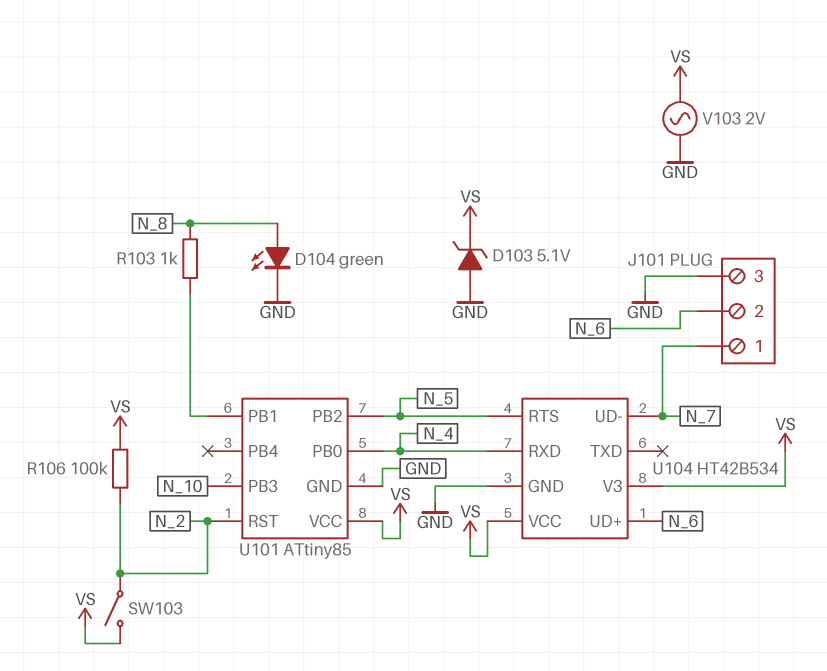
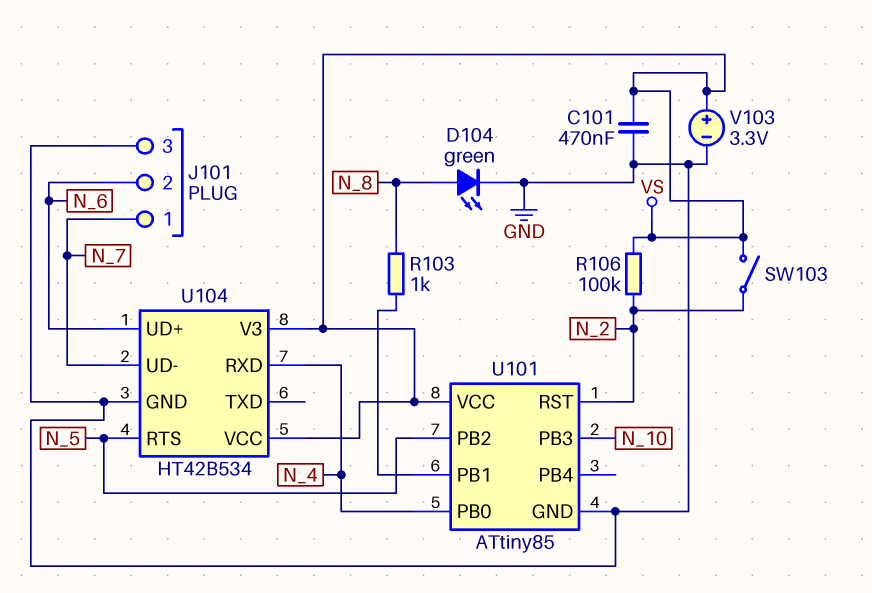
C101: none -> 470nF (GND, VS)
D103: zener 5.1V (A GND, K VS) -> none
V103: AC 2V (GND, VS) -> 3.3V (plus VS, minus GND)

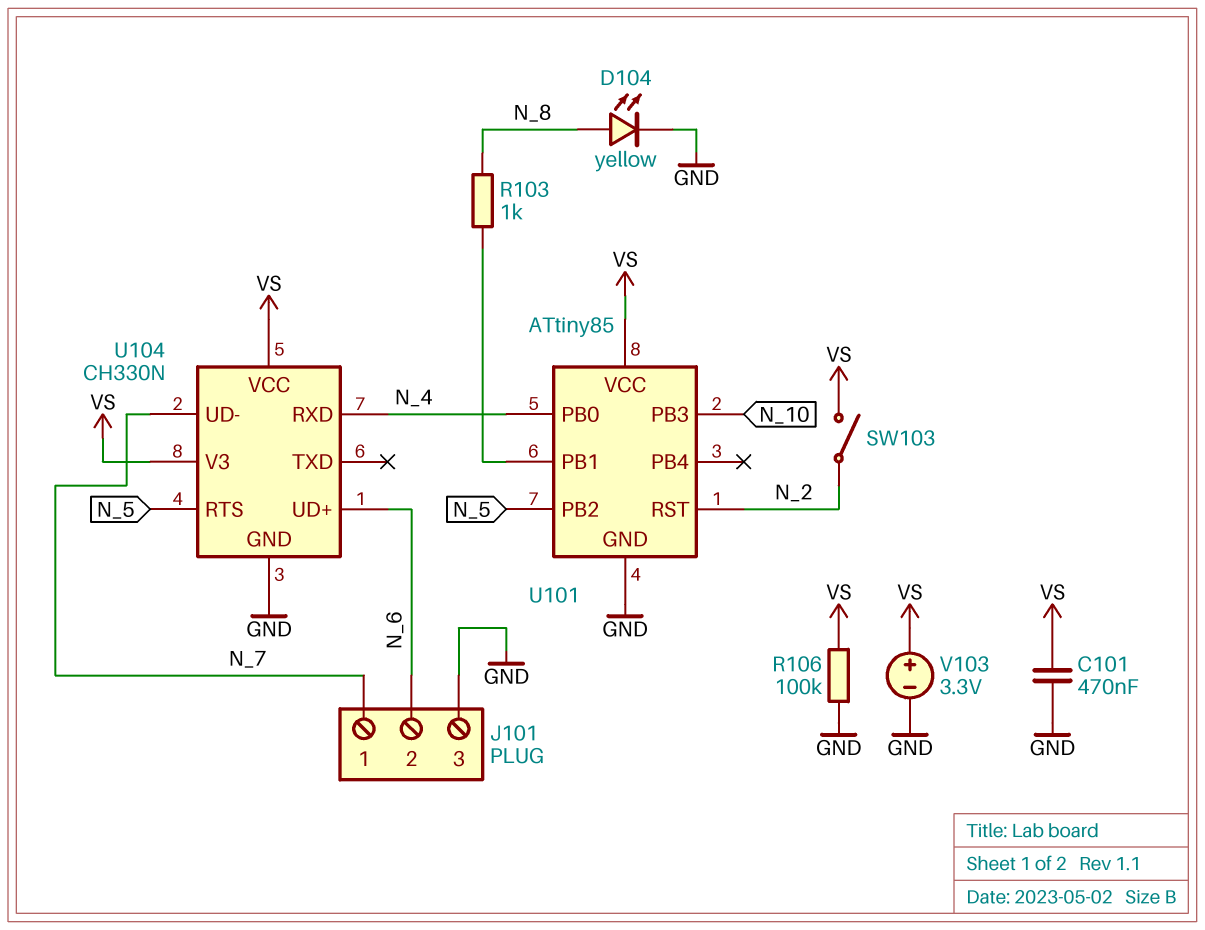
D104: LED green (A N_8, K GND) -> LED yellow (A N_8, K GND)
R106: 100k (N_2, VS) -> 100k (GND, VS)
U104: HT42B534 -> CH330N

